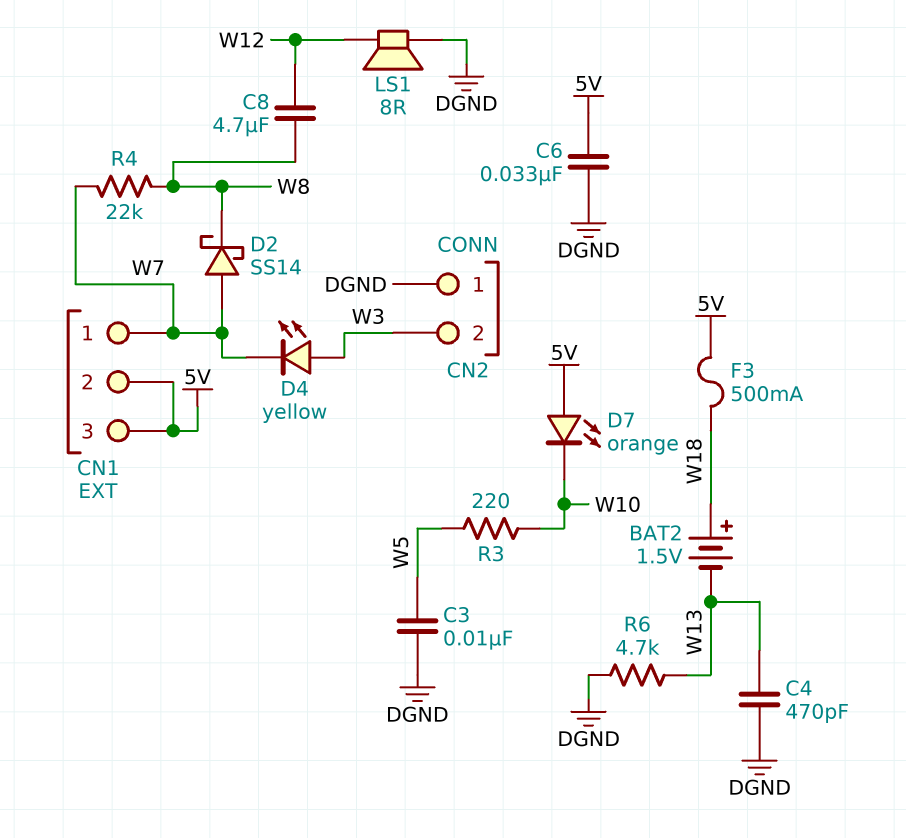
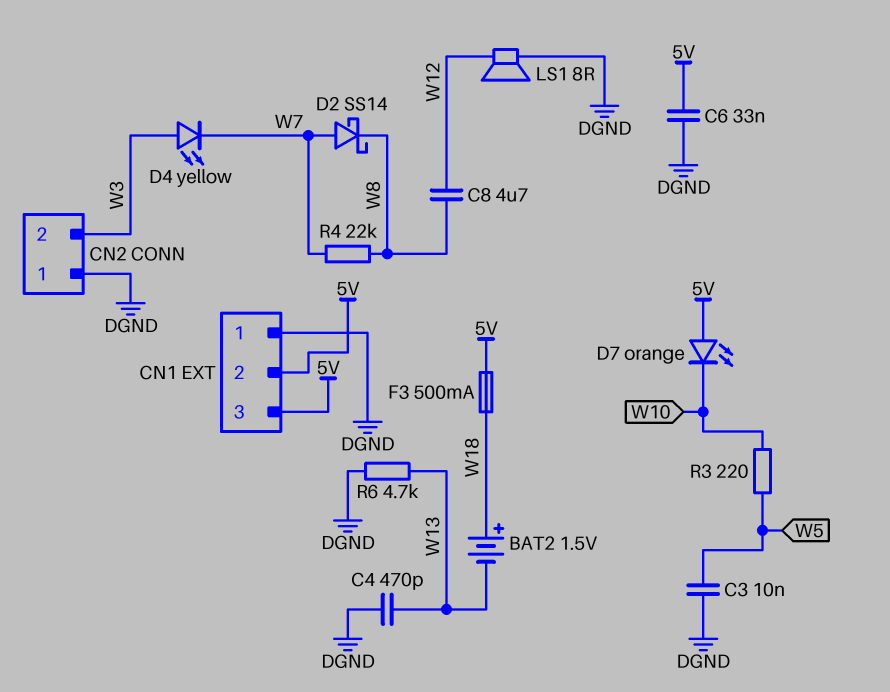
CN1 pin 1: W7 -> DGND

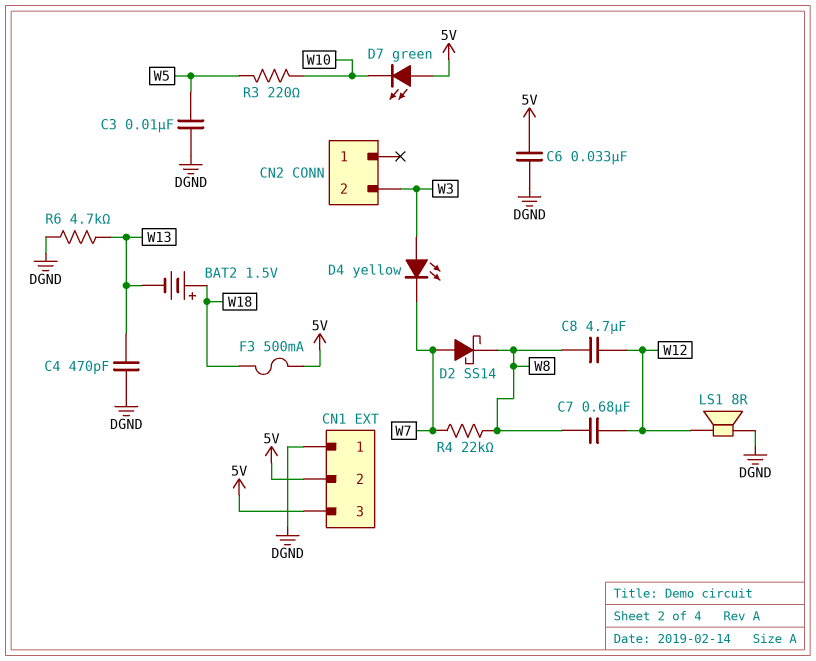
C7: none -> 680nF (W8, W12)
CN2 pin 1: DGND -> none
D7: LED orange (A 5V, K W10) -> LED green (A 5V, K W10)

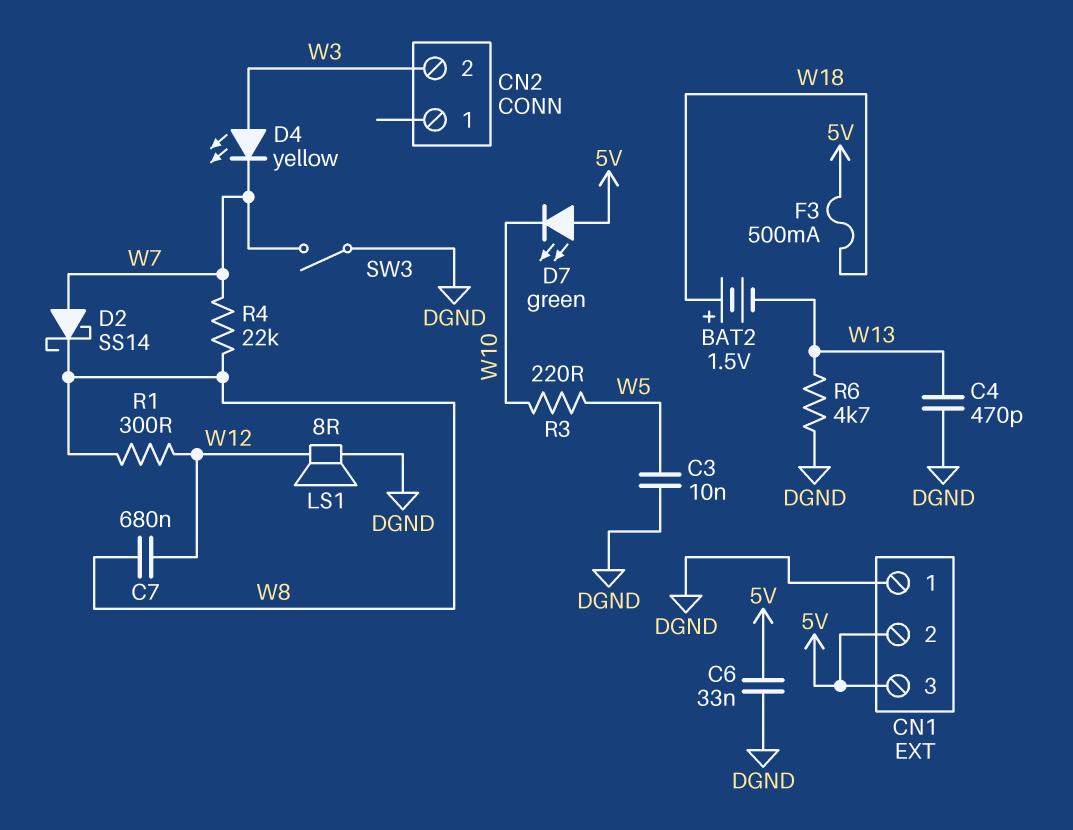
C8: 4.7uF (W8, W12) -> none
R1: none -> 300 (W8, W12)
SW3: none -> switch (DGND, W7)

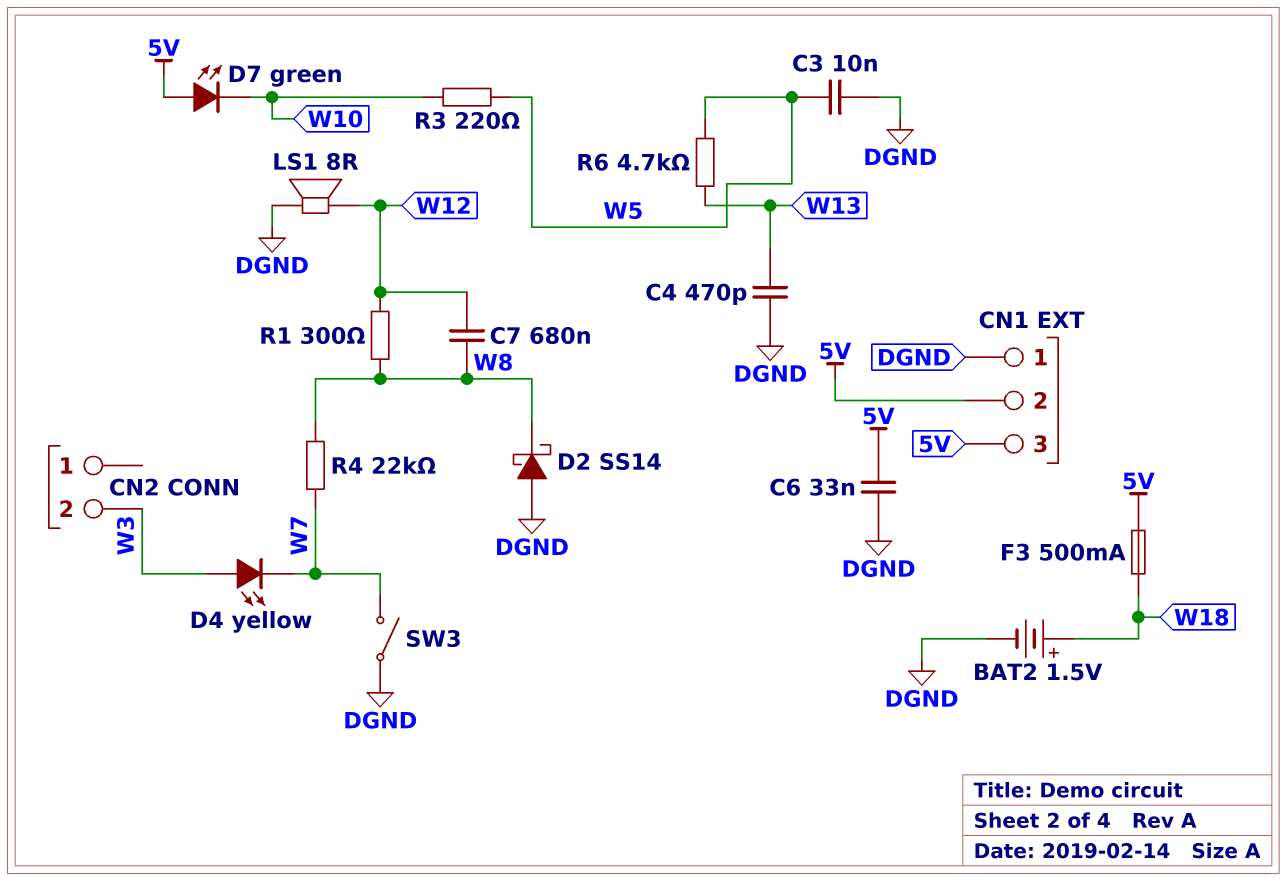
BAT2: 1.5V (plus W18, minus W13) -> 1.5V (plus W18, minus DGND)
D2: schottky SS14 (A W7, K W8) -> schottky SS14 (A DGND, K W8)
R6: 4.7k (DGND, W13) -> 4.7k (W5, W13)

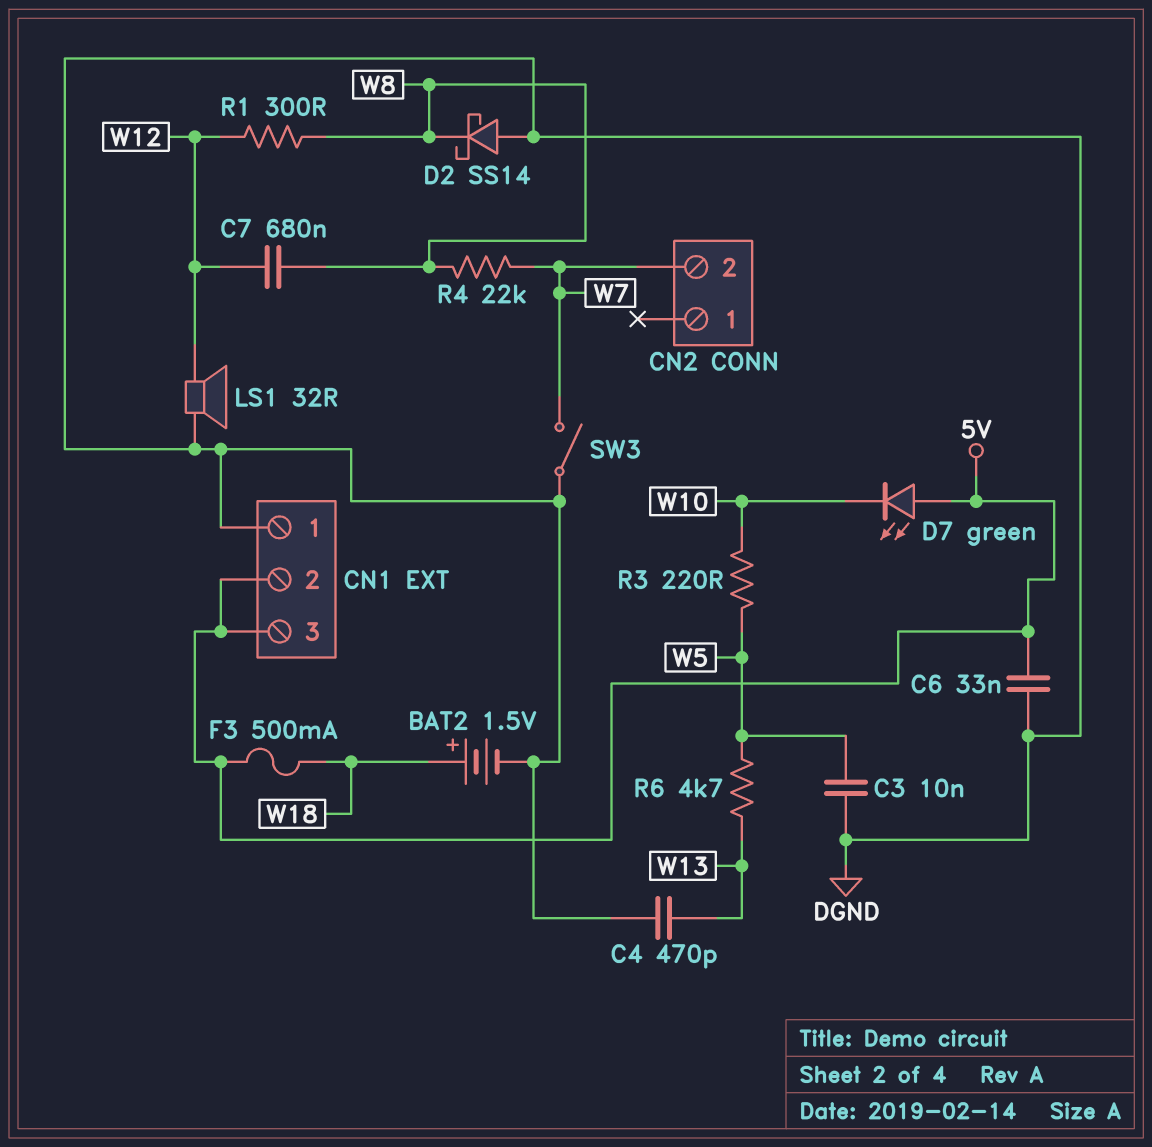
CN2 pin 2: W3 -> W7
D4: LED yellow (A W3, K W7) -> none
LS1: speaker 8R (DGND, W12) -> speaker 32R (DGND, W12)

